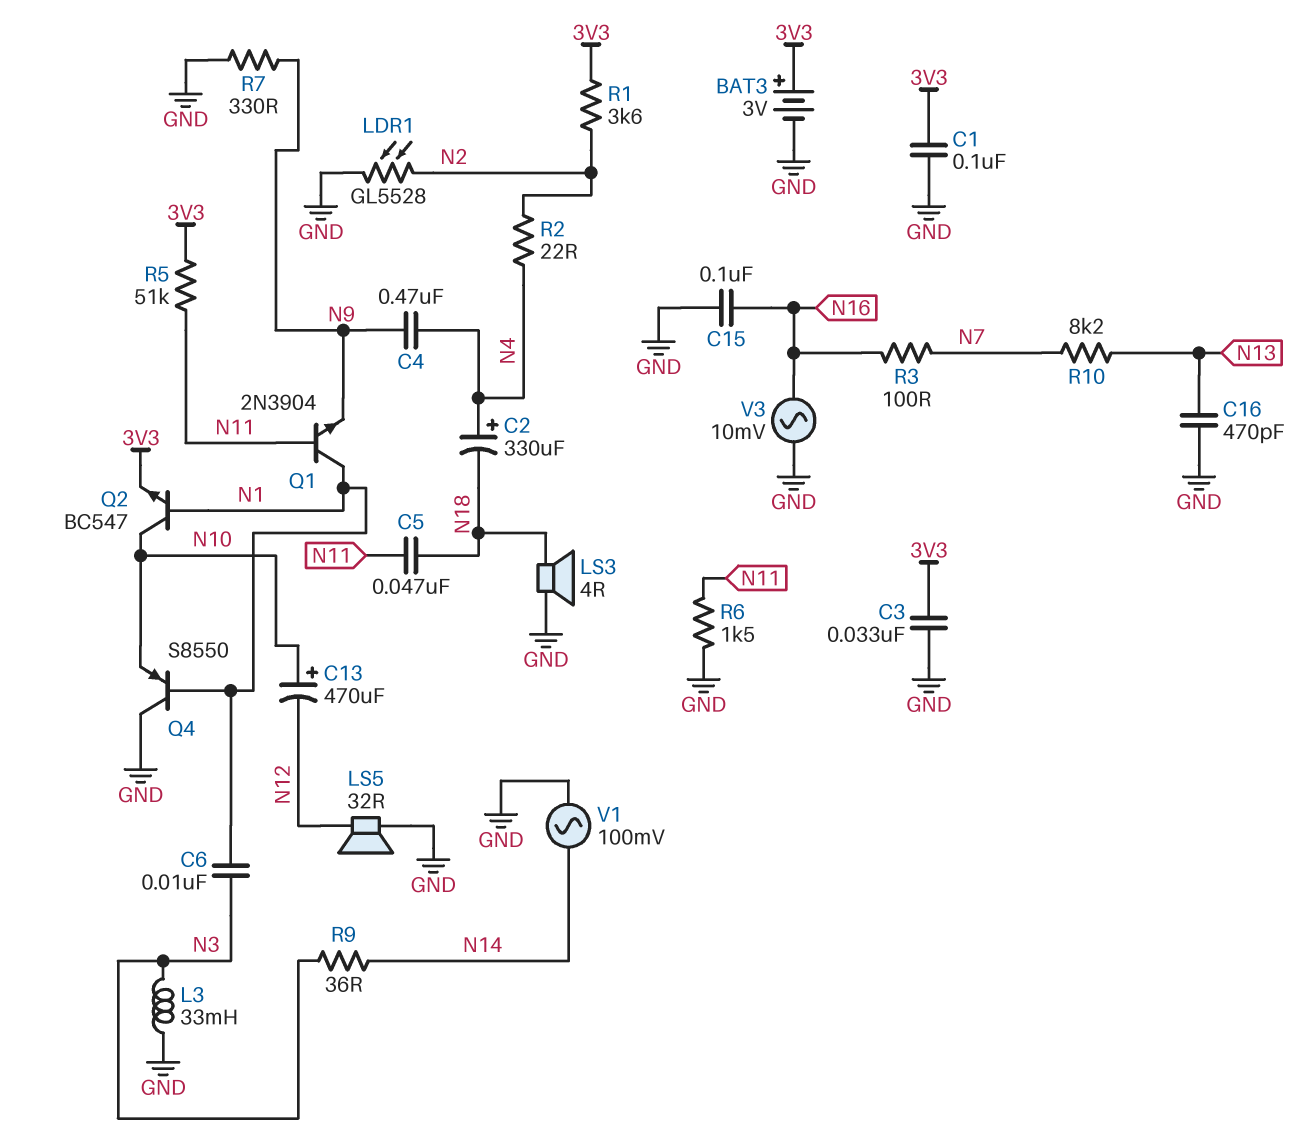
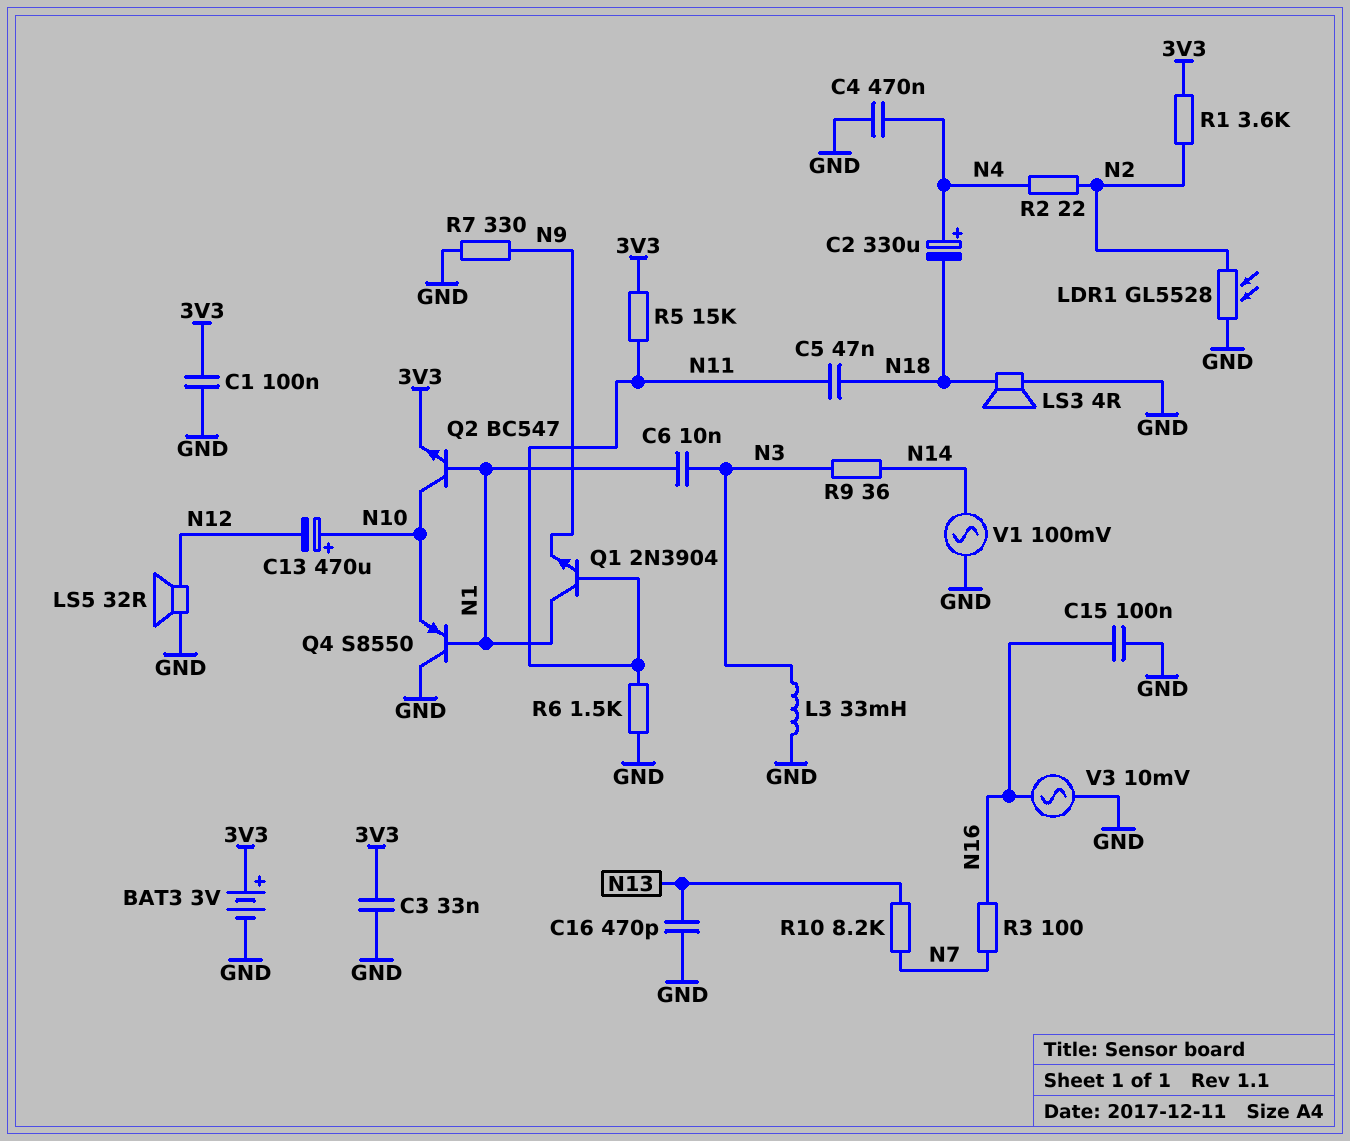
C4: 470nF (N4, N9) -> 470nF (GND, N4)
R5: 51k (3V3, N11) -> 15k (3V3, N11)

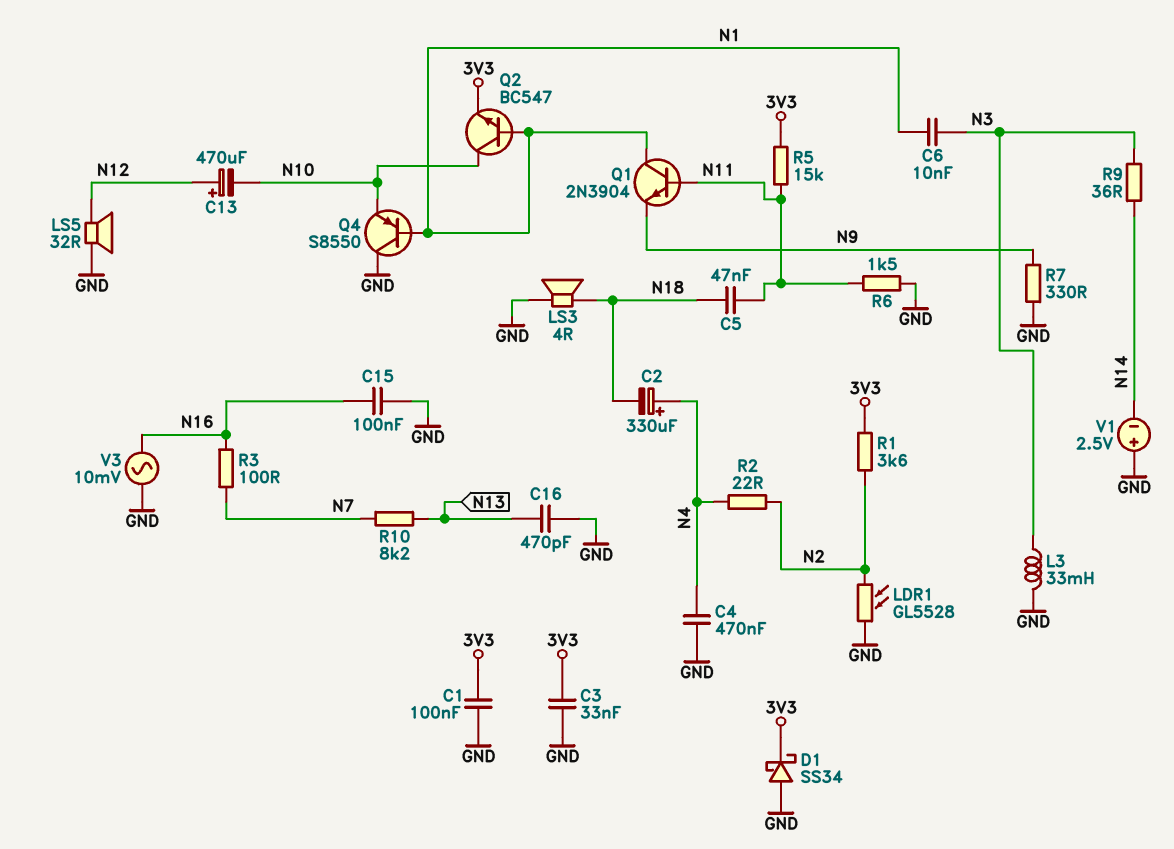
BAT3: 3V (plus 3V3, minus GND) -> none
C13: 470uF (plus N10, minus N12) -> 470uF (plus N12, minus N10)
D1: none -> schottky SS34 (A GND, K 3V3)
V1: AC 100mV (GND, N14) -> 2.5V (plus GND, minus N14)

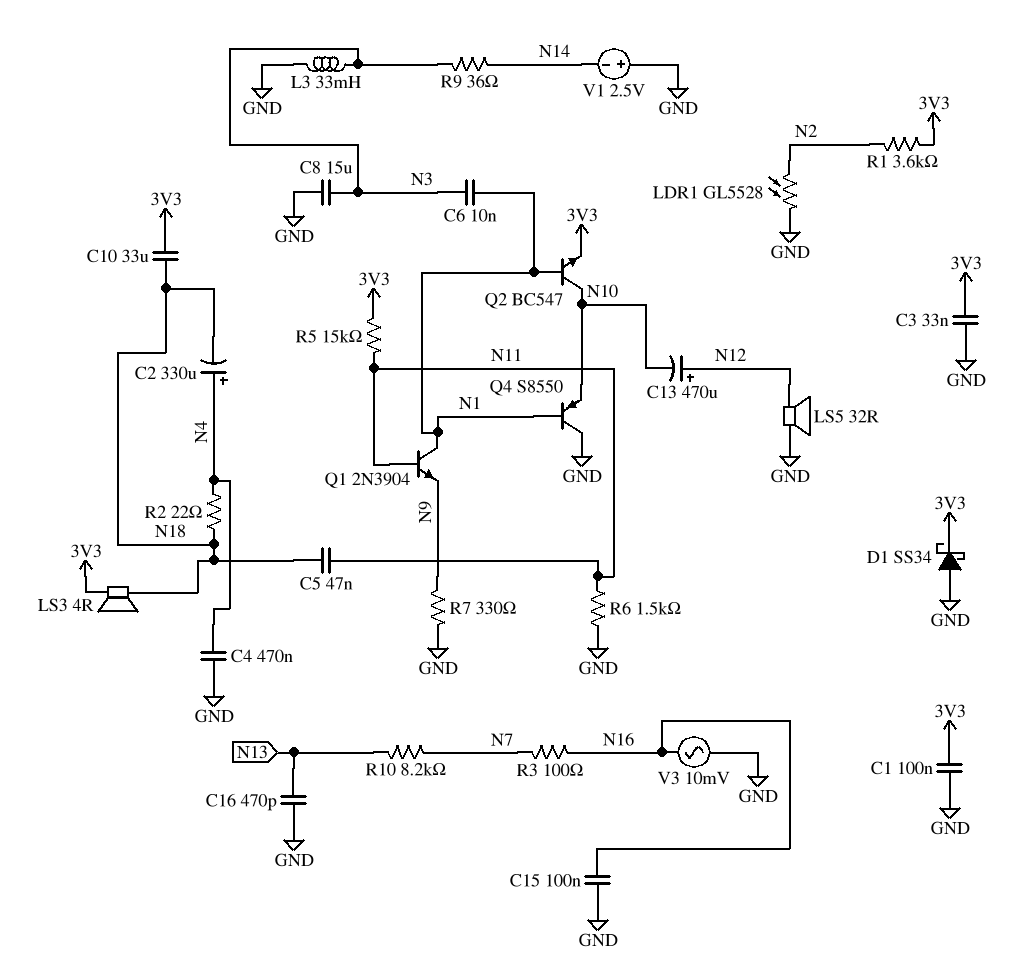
C8: none -> 15uF (GND, N3)
C10: none -> 33uF (3V3, N18)
LS3: speaker 4R (GND, N18) -> speaker 4R (3V3, N18)
R2: 22 (N2, N4) -> 22 (N4, N18)

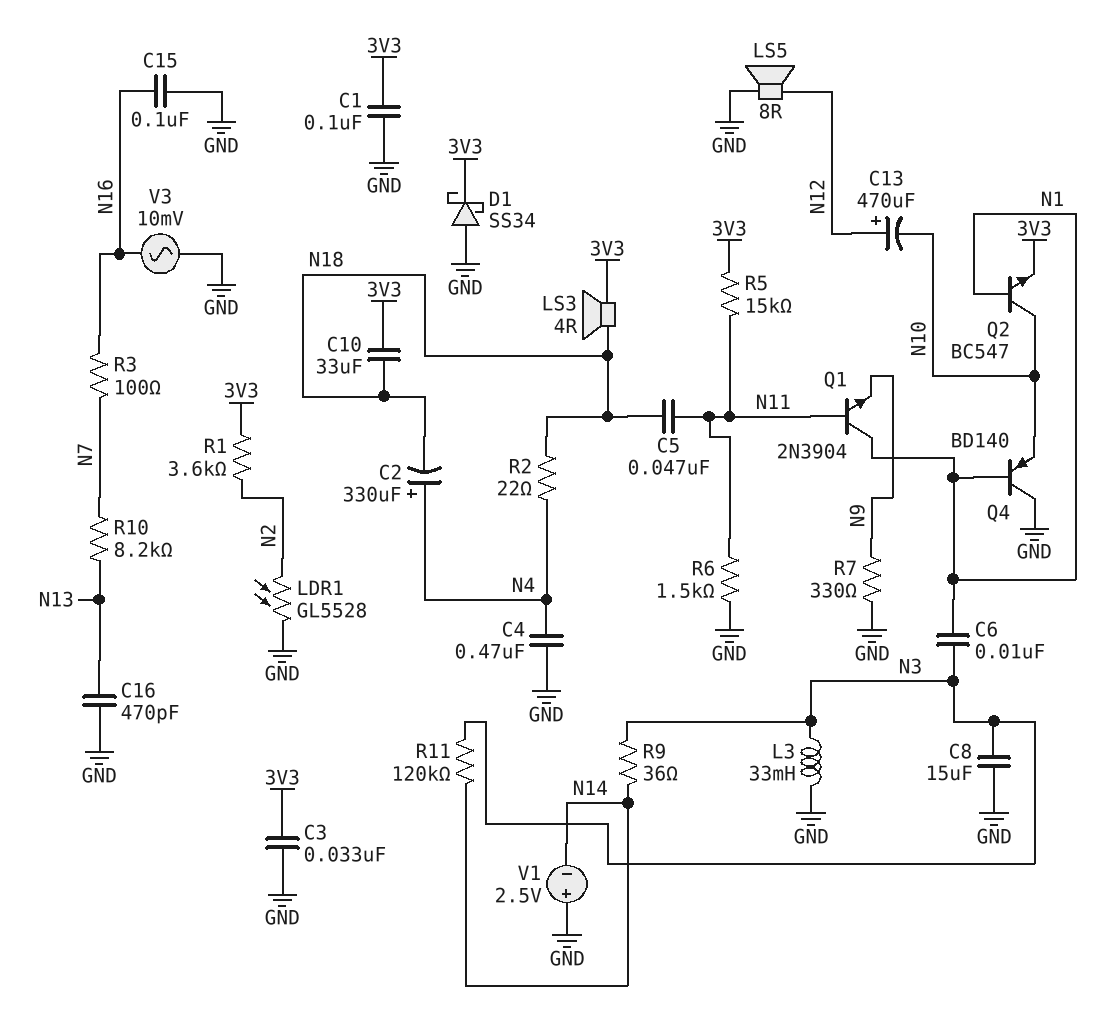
LS5: speaker 32R (GND, N12) -> speaker 8R (GND, N12)
Q4: PNP S8550 (B N1, C GND, E N10) -> PNP BD140 (B N1, C GND, E N10)
R11: none -> 120k (N3, N14)

